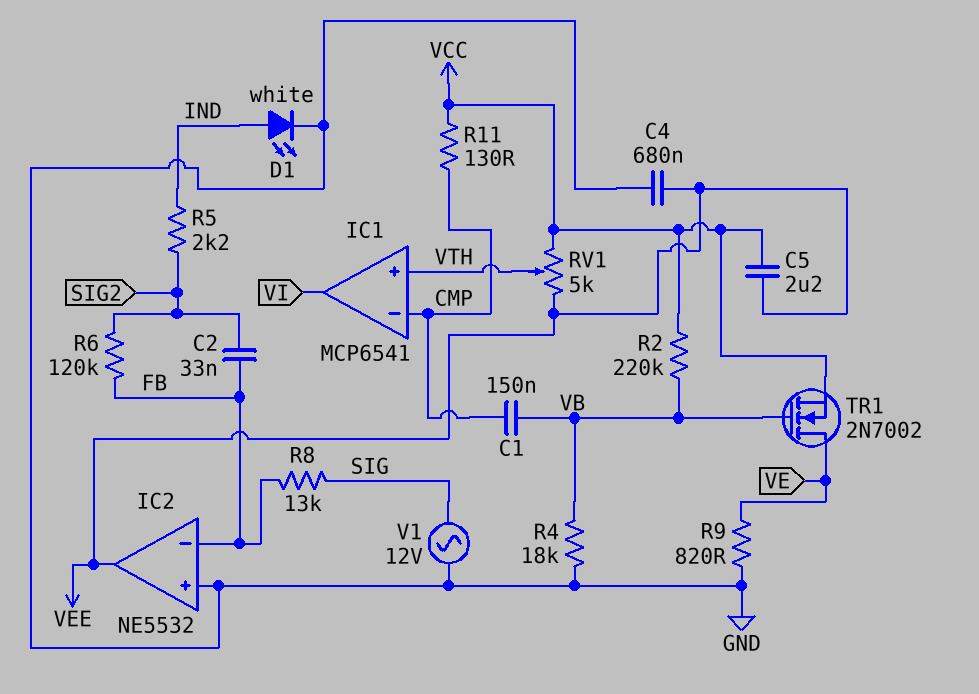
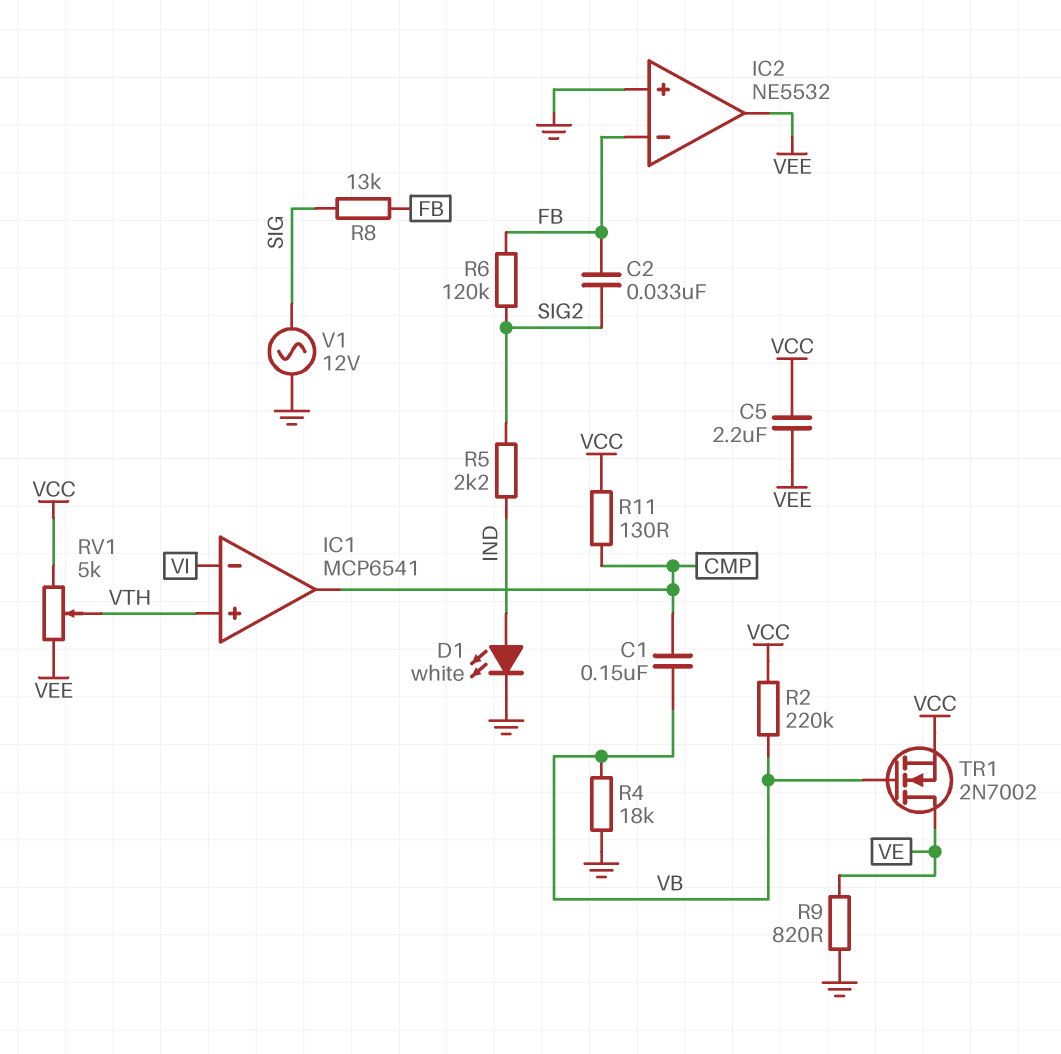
C4: 680nF (GND, VEE) -> none
IC1 pin in-: CMP -> VI
IC1 pin out: VI -> CMP

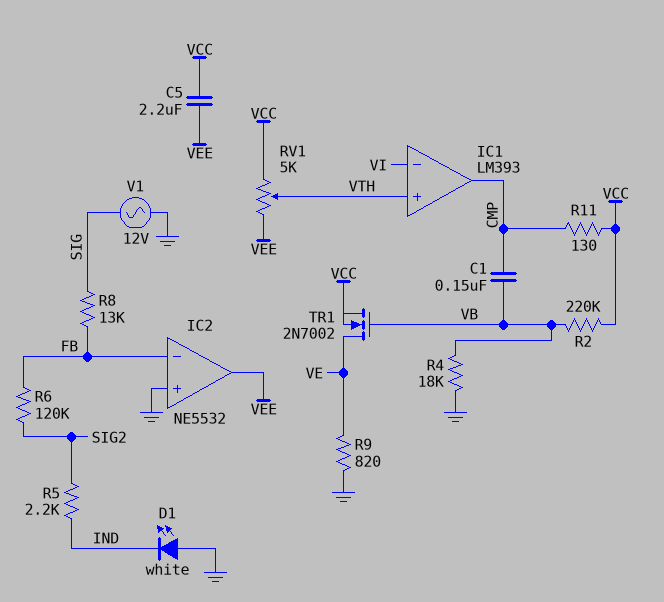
C2: 33nF (FB, SIG2) -> none
D1: LED white (A IND, K GND) -> LED white (A GND, K IND)
IC1: MCP6541 -> LM393

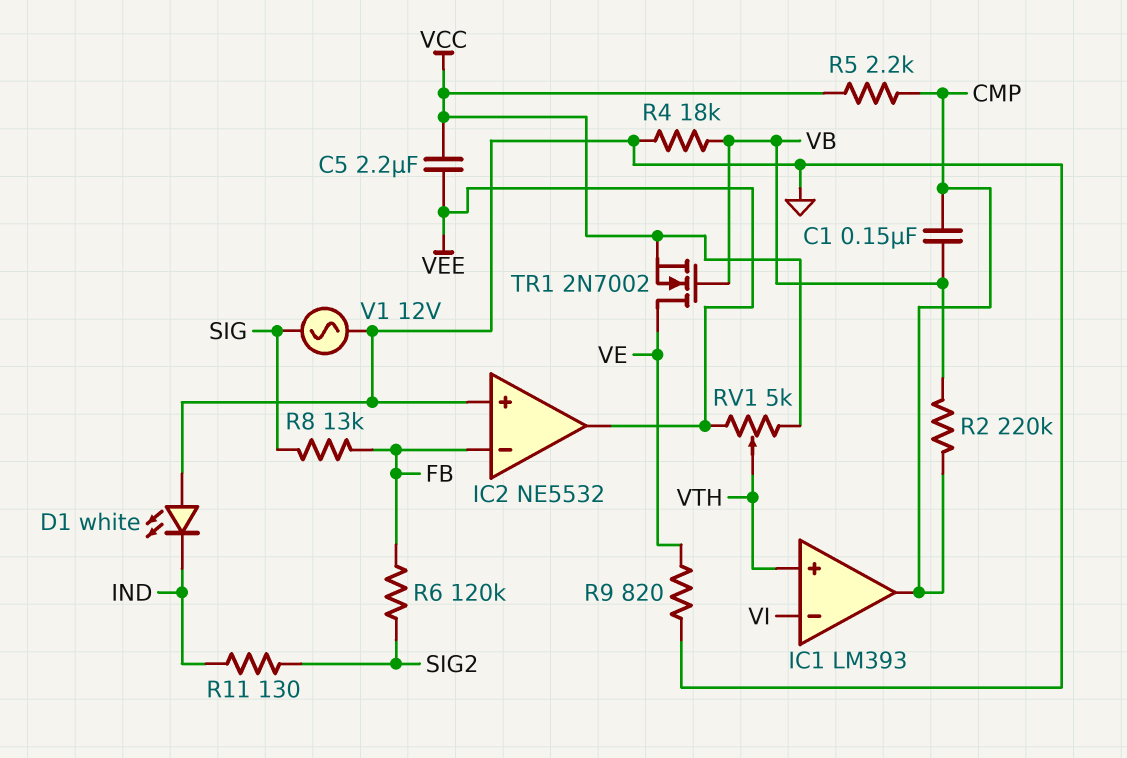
R2: 220k (VB, VCC) -> 220k (CMP, VB)
R5: 2.2k (IND, SIG2) -> 2.2k (CMP, VCC)
R11: 130 (CMP, VCC) -> 130 (IND, SIG2)

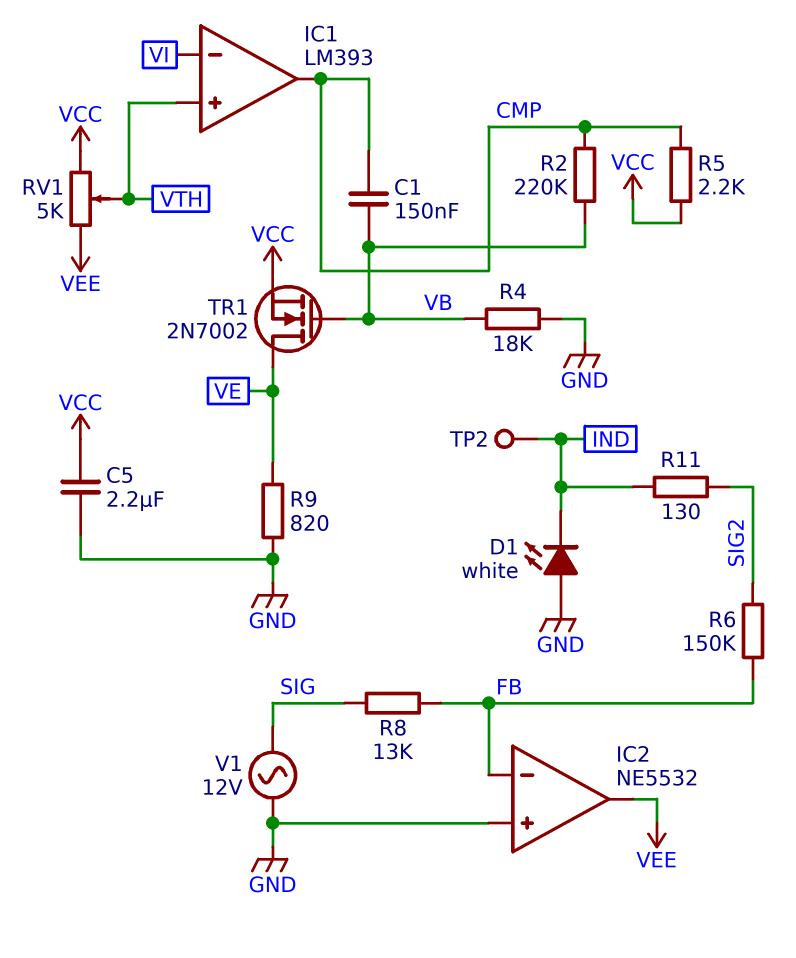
C5: 2.2uF (VCC, VEE) -> 2.2uF (GND, VCC)
R6: 120k (FB, SIG2) -> 150k (FB, SIG2)
TP2: none -> test point (IND)

